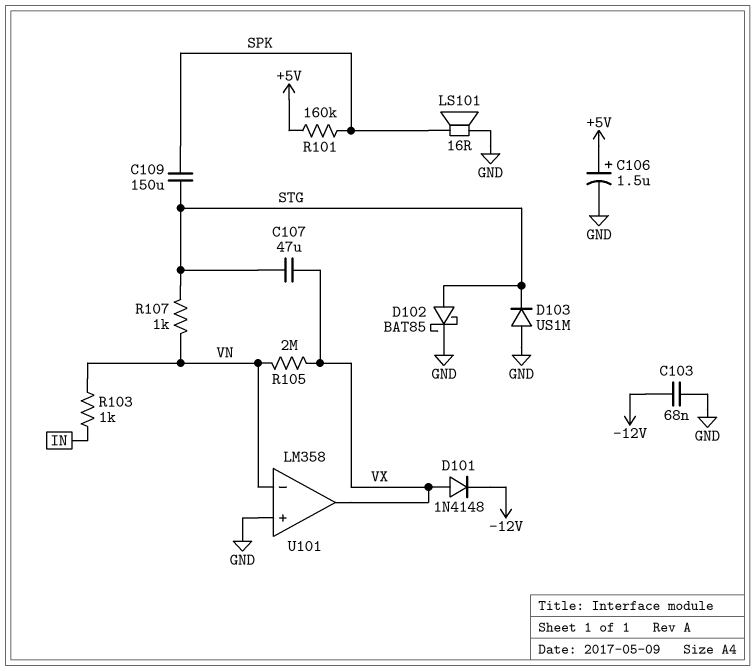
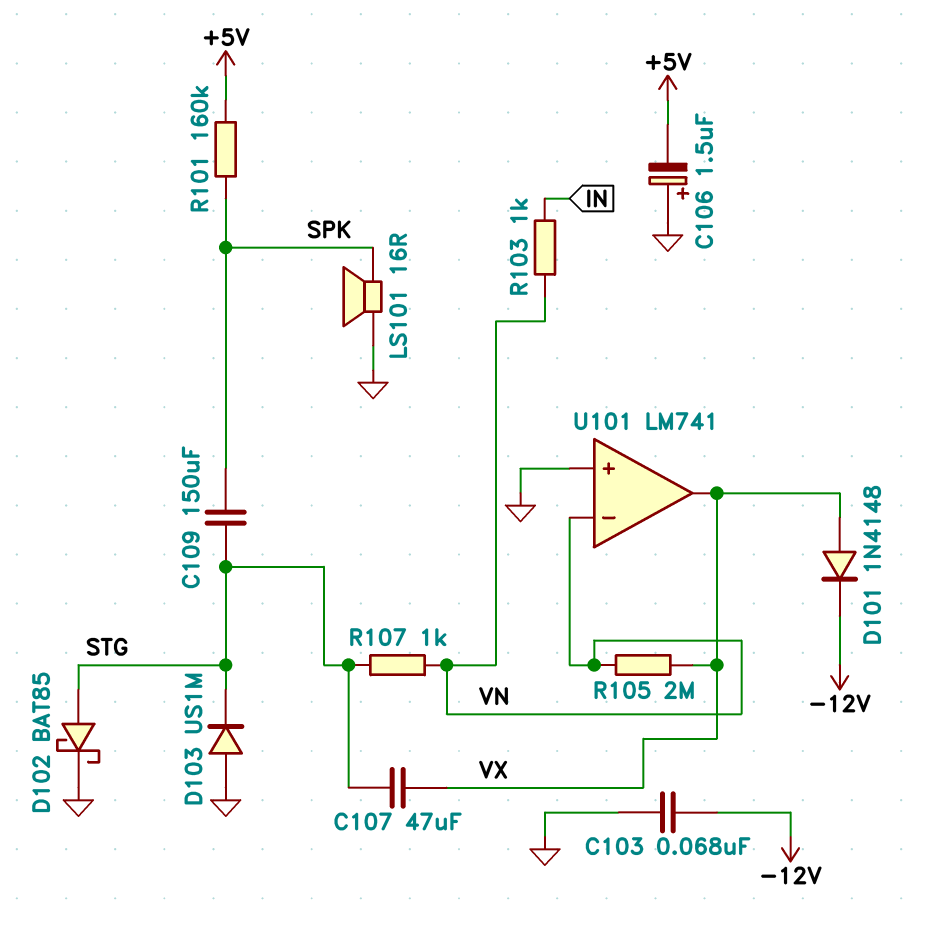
C106: 1.5uF (plus +5V, minus GND) -> 1.5uF (plus GND, minus +5V)
U101: LM358 -> LM741

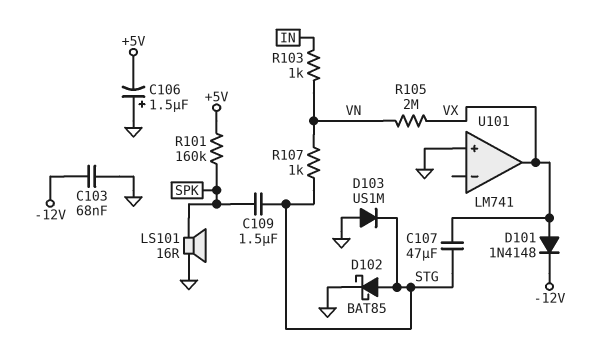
C109: 150uF (SPK, STG) -> 1.5uF (SPK, STG)
U101 pin in-: VN -> none

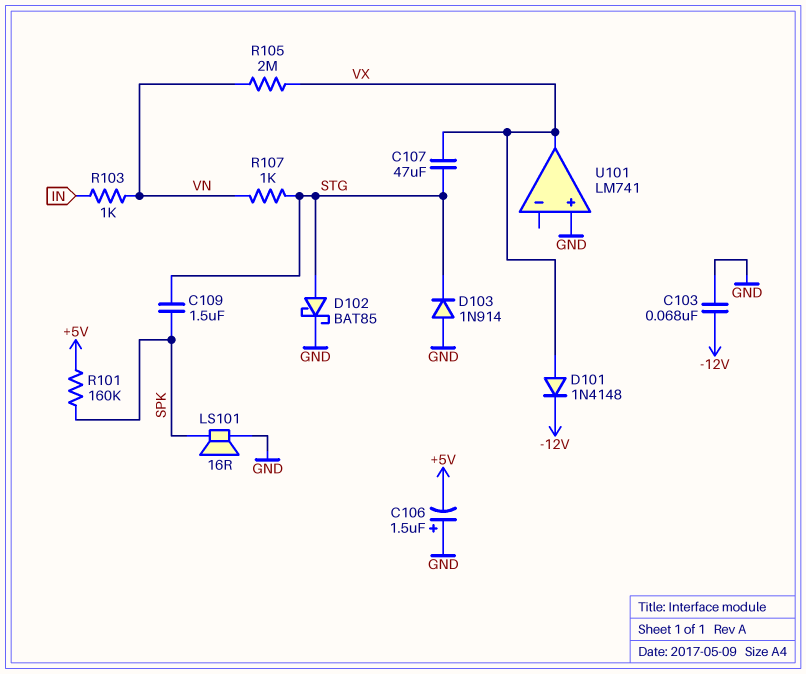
D103: diode US1M (A GND, K STG) -> diode 1N914 (A GND, K STG)

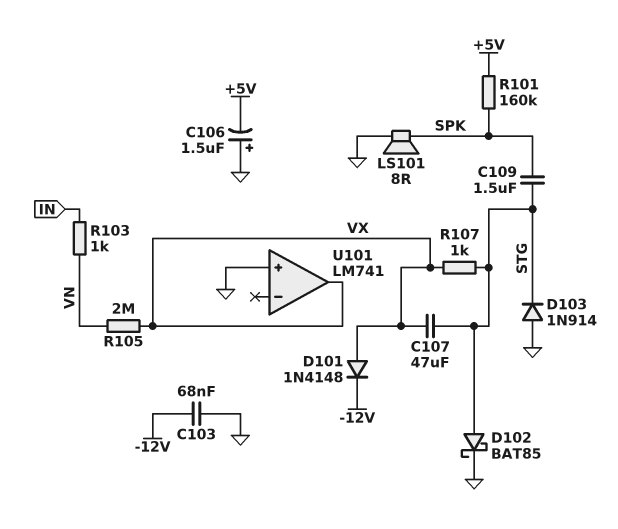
LS101: speaker 16R (GND, SPK) -> speaker 8R (GND, SPK)
R107: 1k (STG, VN) -> 1k (STG, VX)

